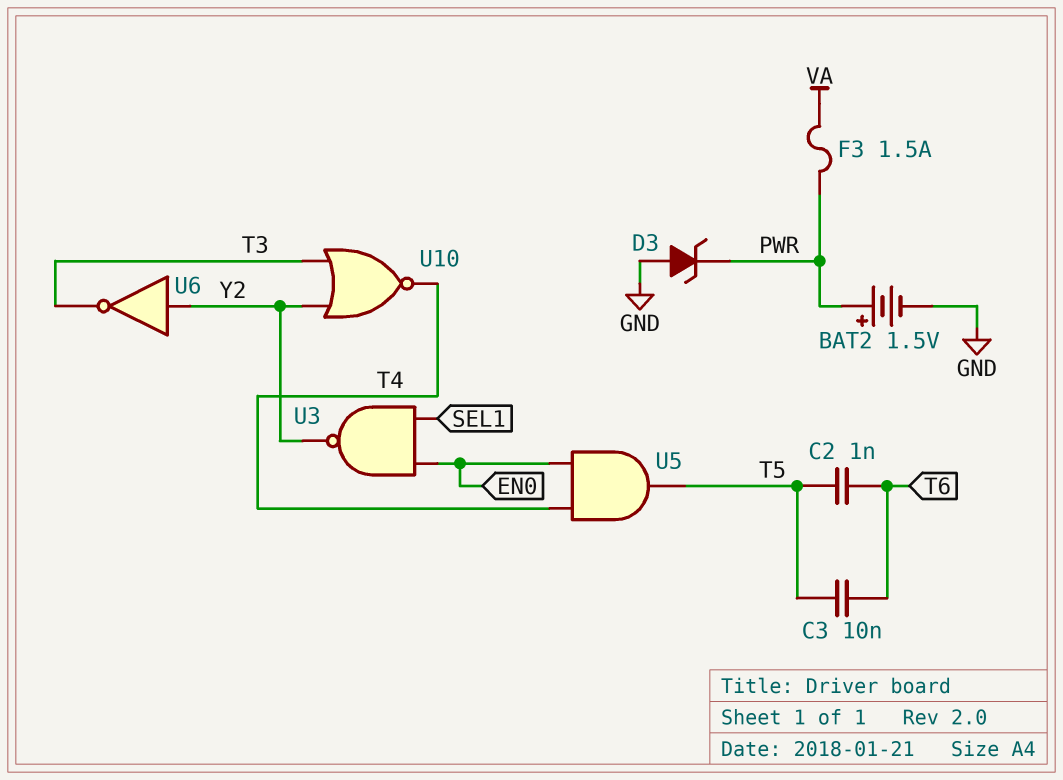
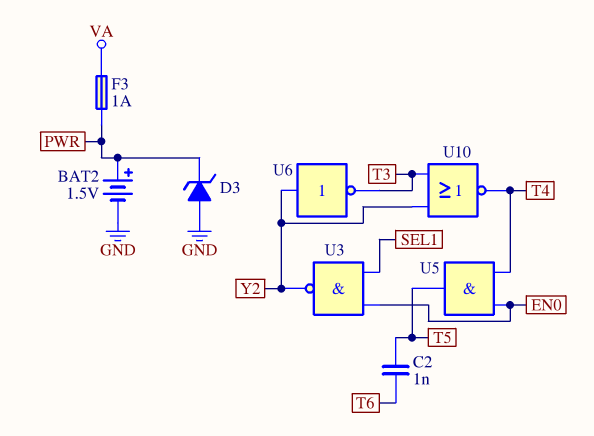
C3: 10nF (T5, T6) -> none
F3: 1.5A (PWR, VA) -> 1A (PWR, VA)

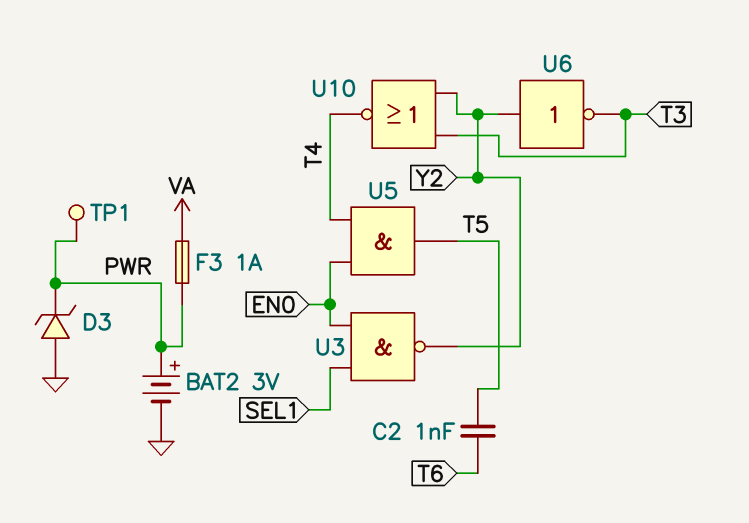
BAT2: 1.5V (plus PWR, minus GND) -> 3V (plus PWR, minus GND)
TP1: none -> test point (PWR)

